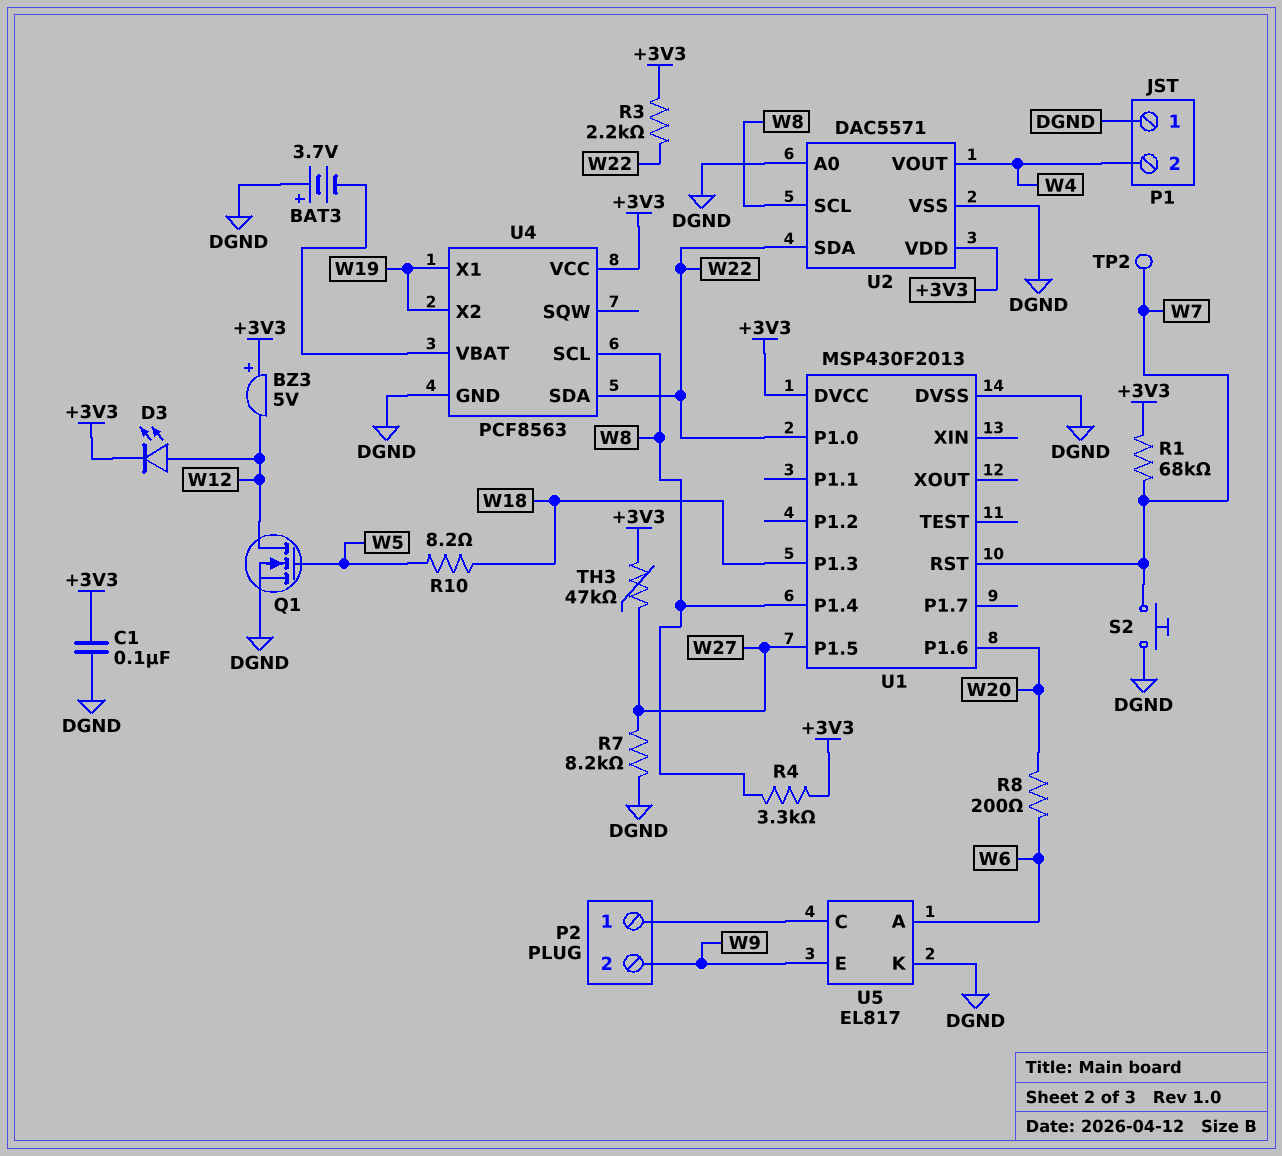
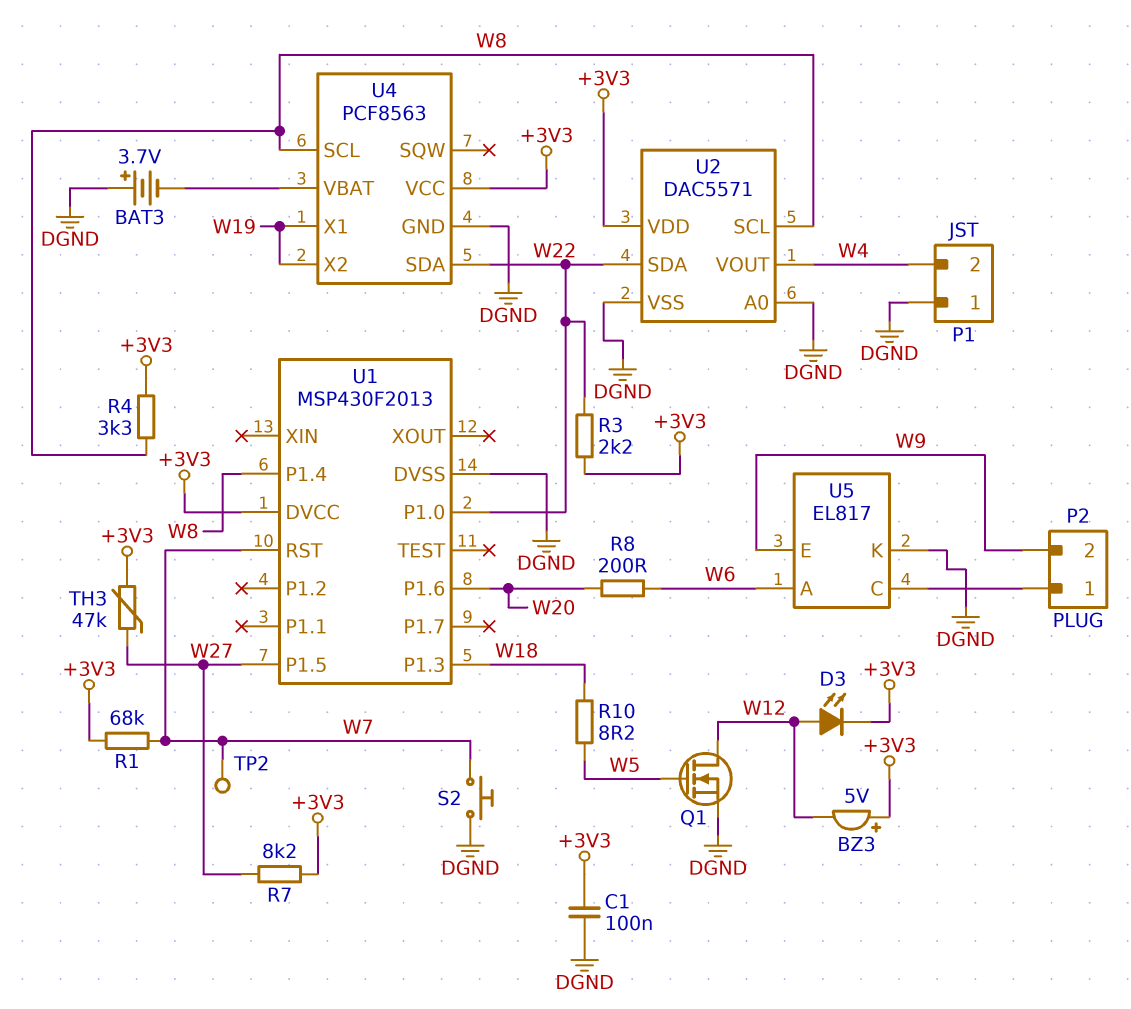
R7: 8.2k (DGND, W27) -> 8.2k (+3V3, W27)

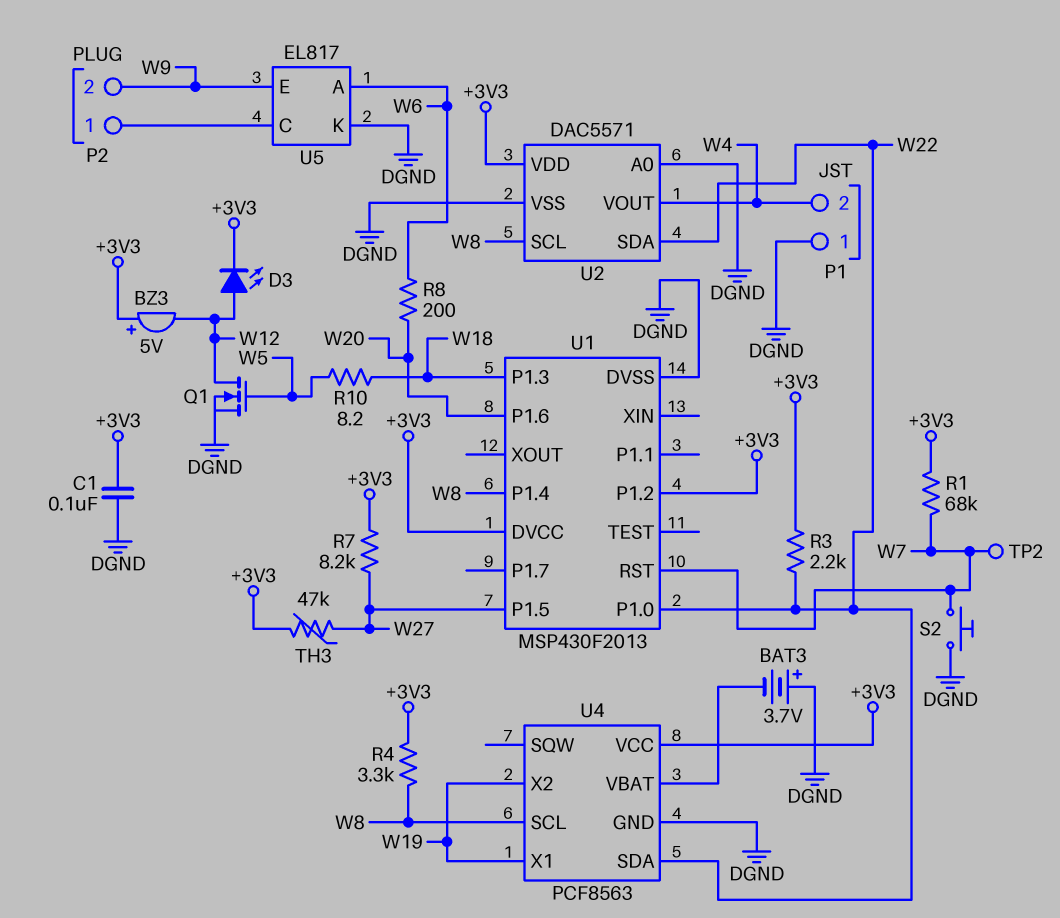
U1 pin P1.2: none -> +3V3

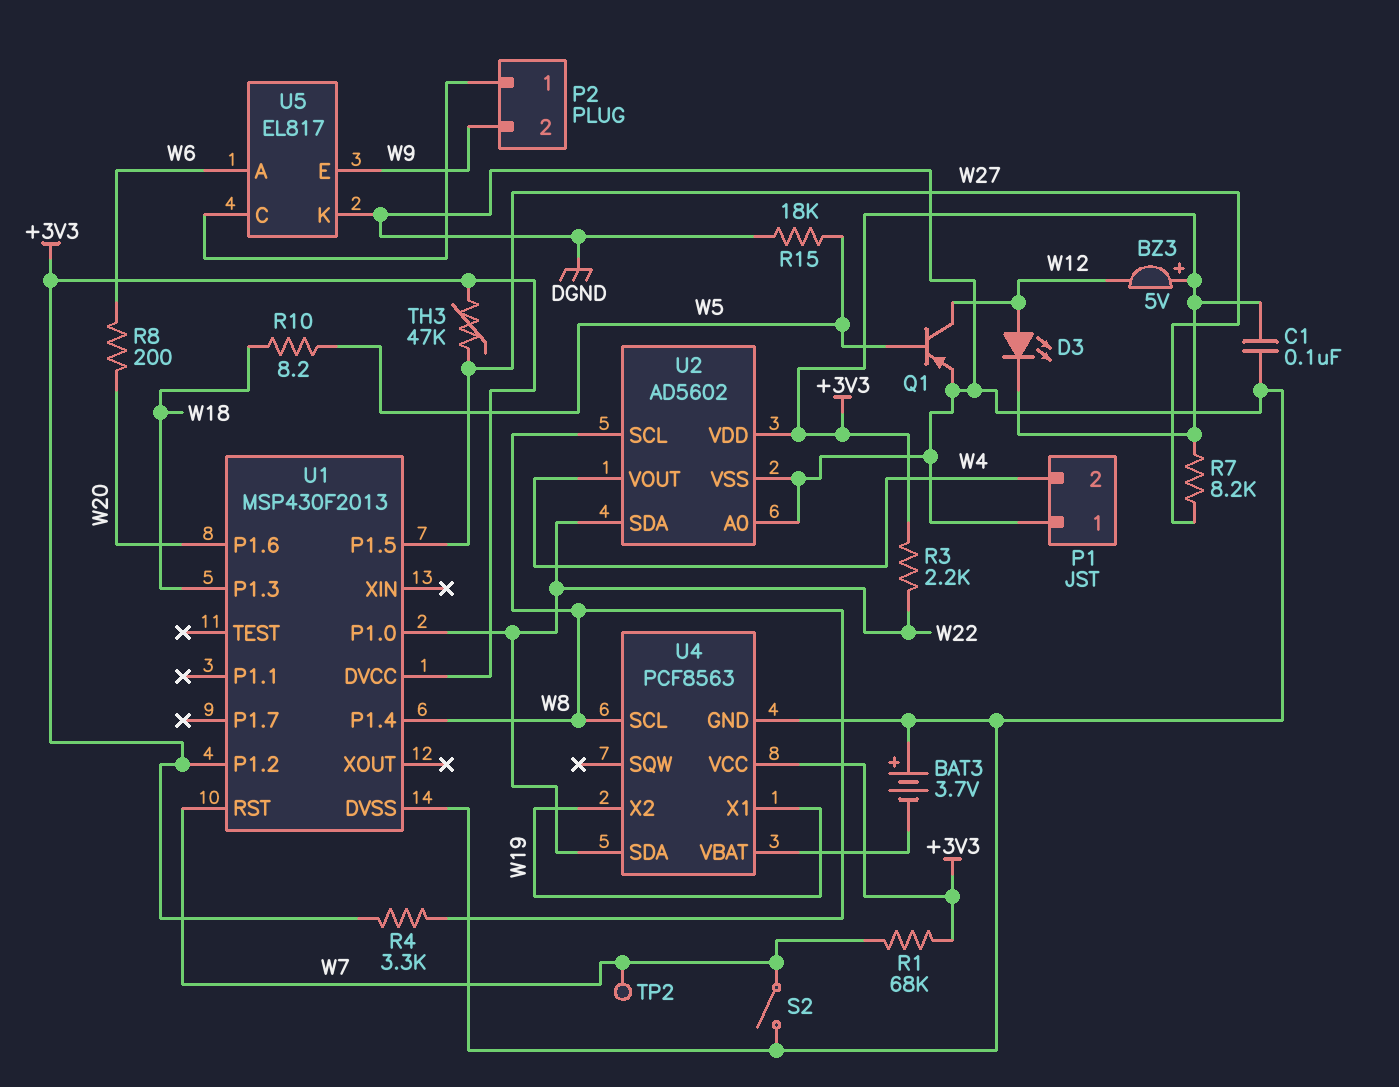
Q1: NMOS (G W5, D W12, S DGND) -> PNP (B W5, C W12, E DGND)
R15: none -> 18k (DGND, W5)
S2: button (DGND, W7) -> switch (DGND, W7)
U2: DAC5571 -> AD5602

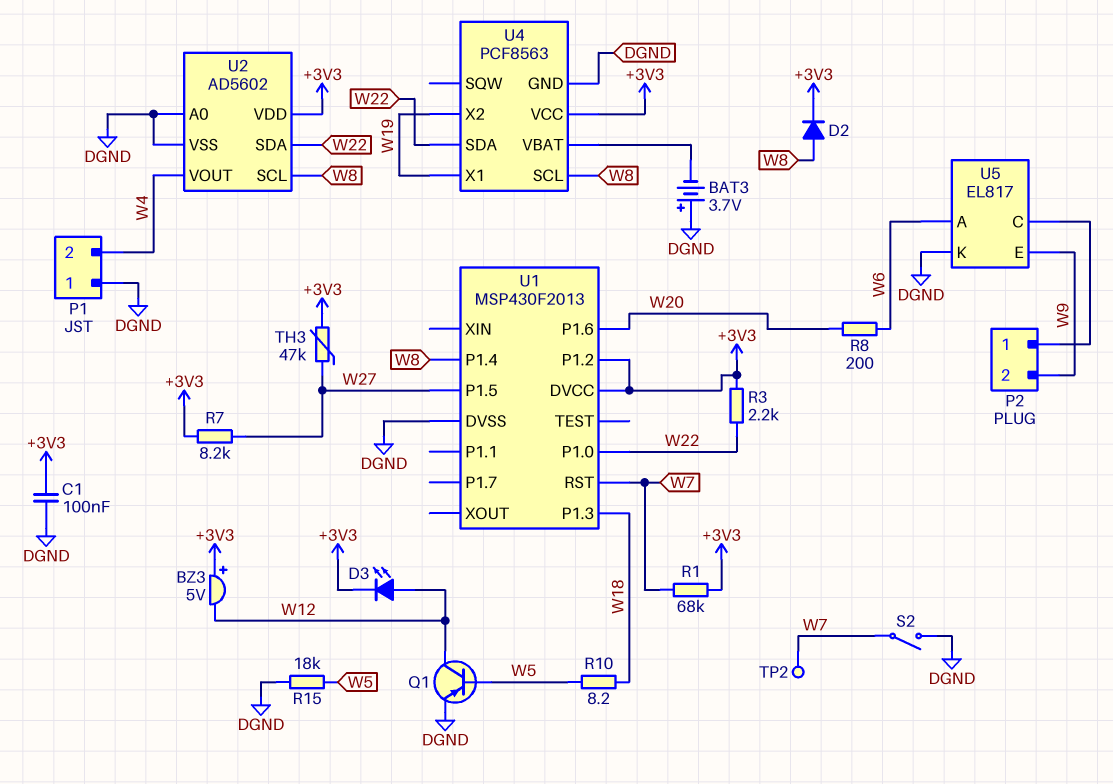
D2: none -> diode (A W8, K +3V3)
R4: 3.3k (+3V3, W8) -> none

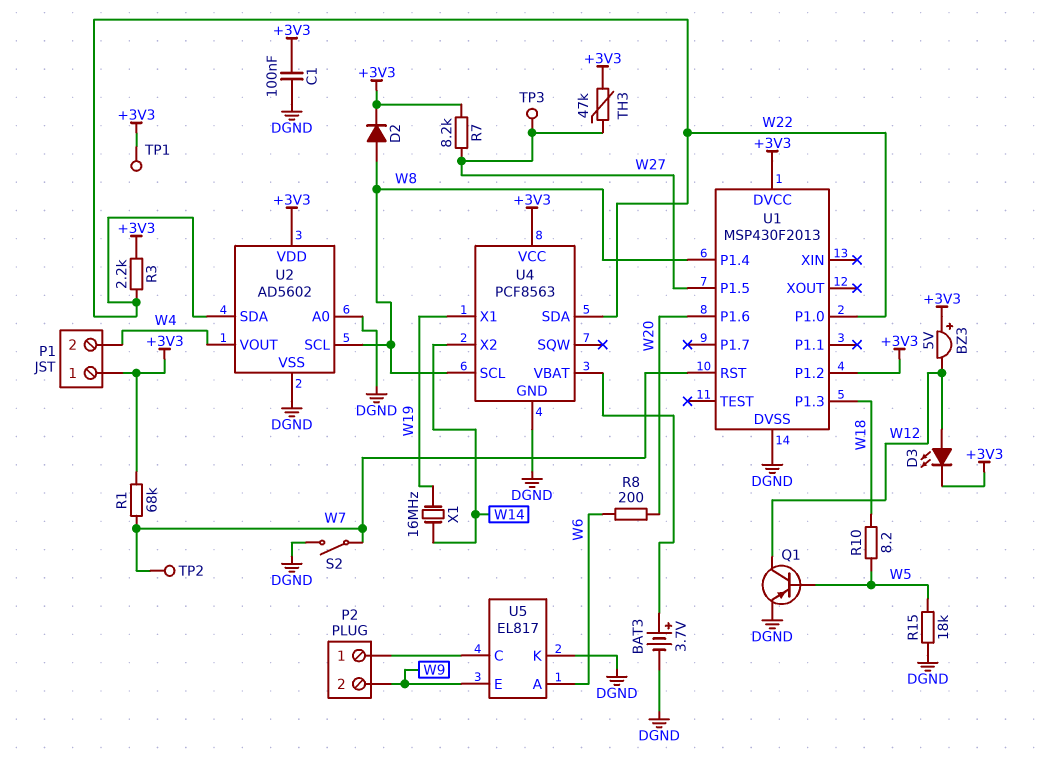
BAT3: 3.7V (plus DGND, minus U4/VBAT) -> 3.7V (plus U4/VBAT, minus DGND)
P1 pin 1: DGND -> +3V3
TP1: none -> test point (+3V3)
TP3: none -> test point (W27)
U4 pin X2: W19 -> W14
X1: none -> 16MHz (W14, W19)

